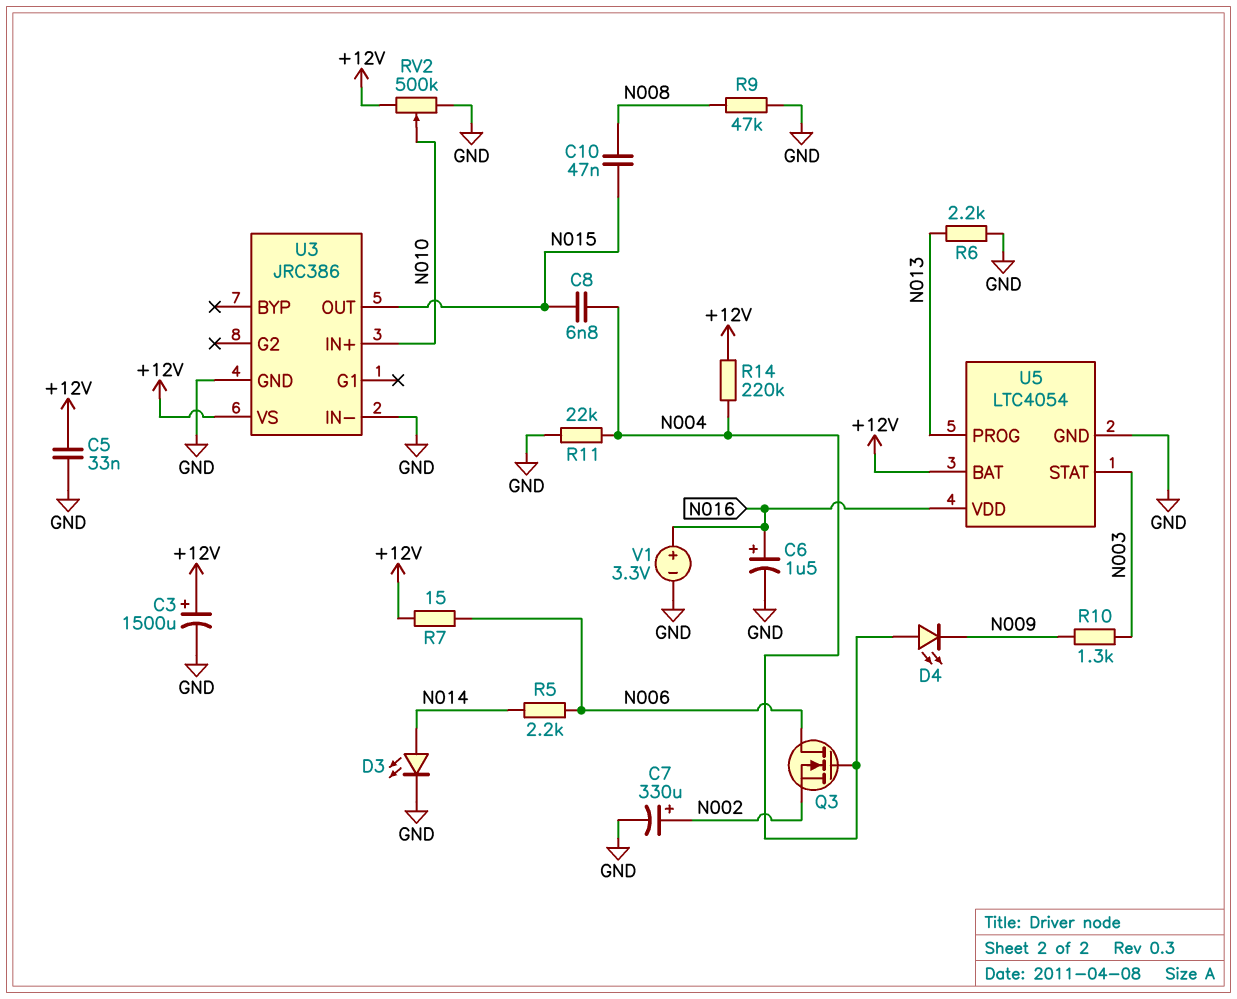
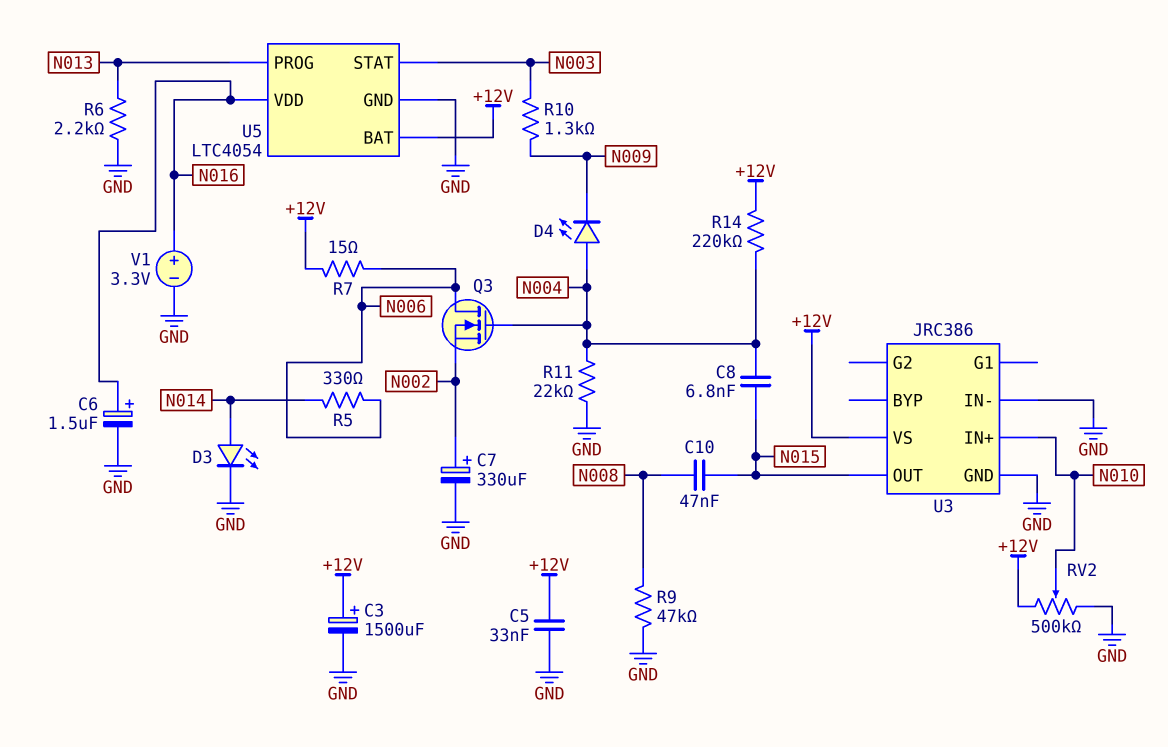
R5: 2.2k (N006, N014) -> 330 (N006, N014)

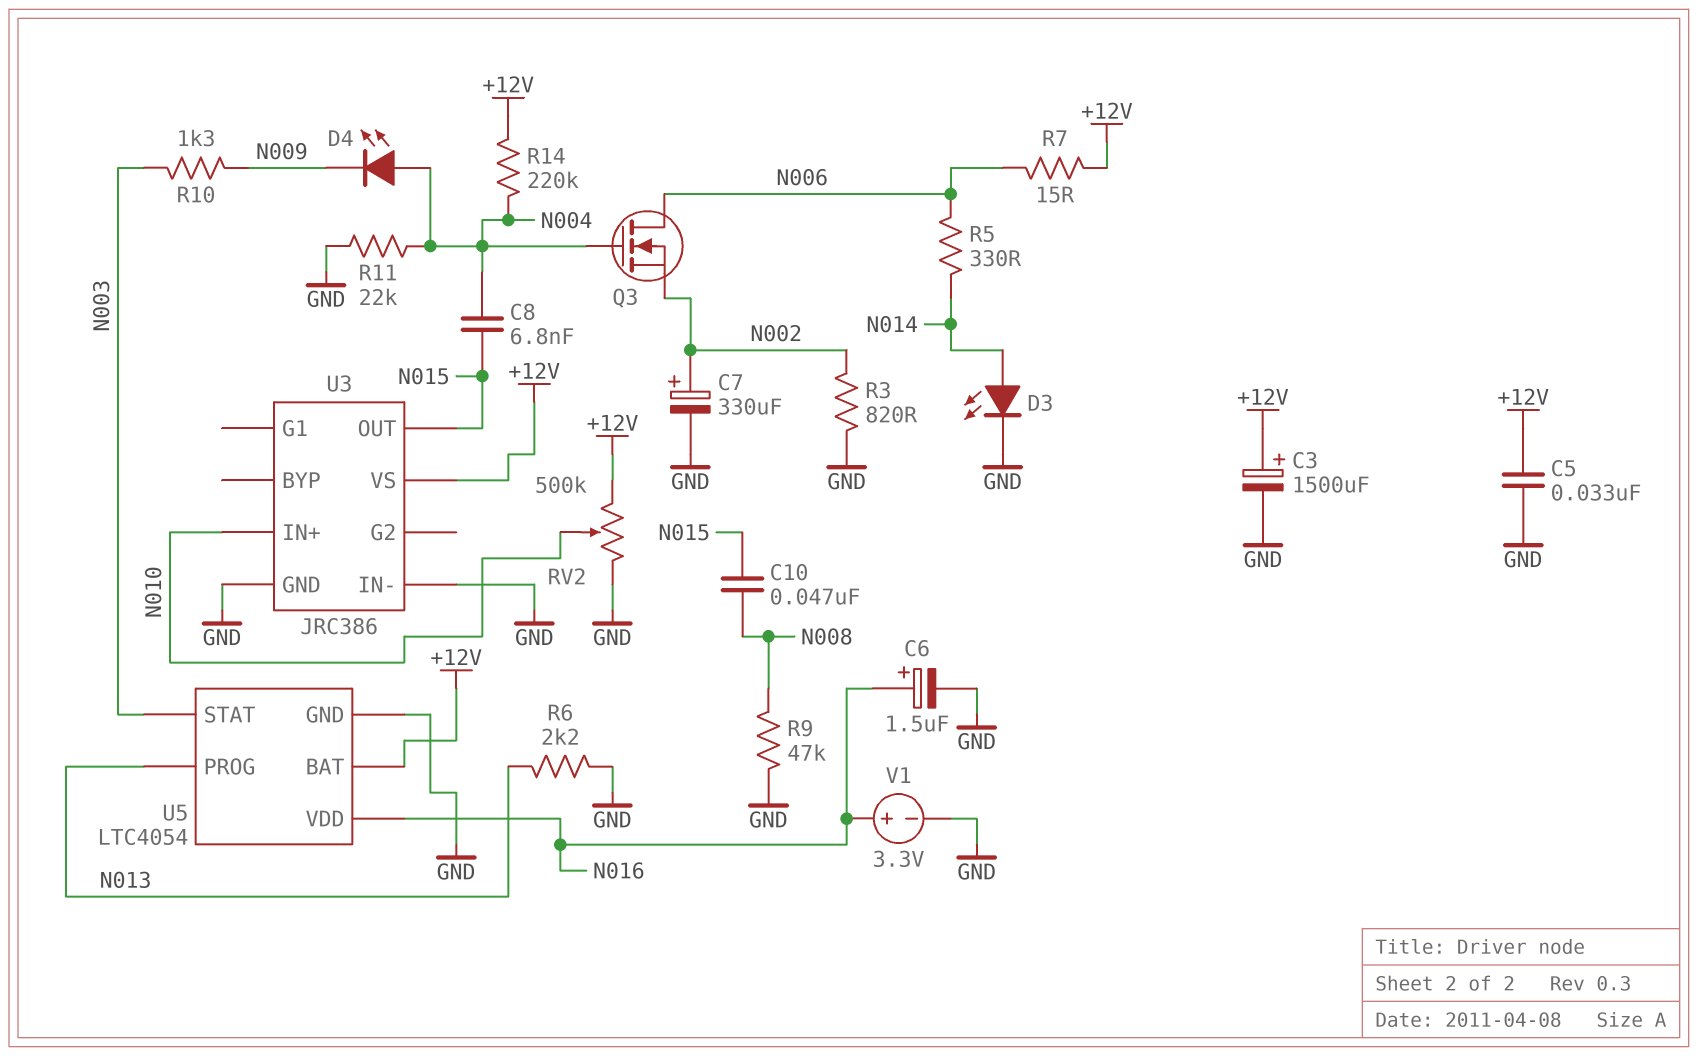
R3: none -> 820 (GND, N002)

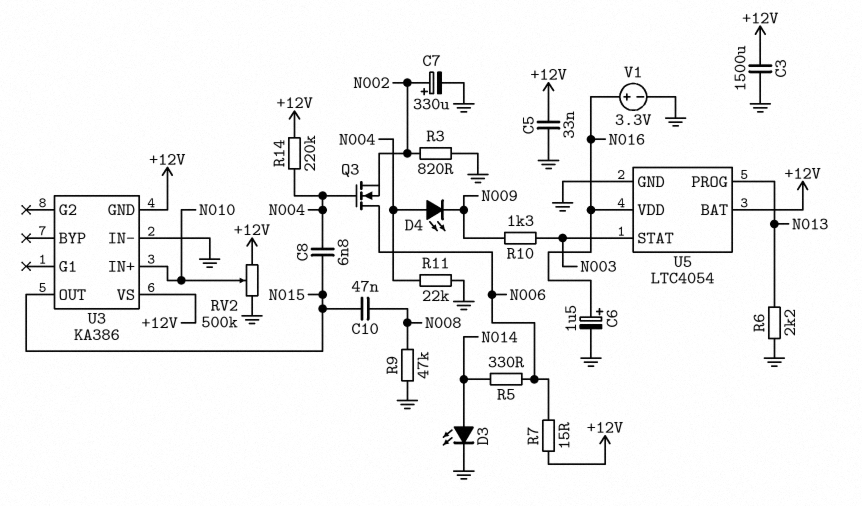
C3: 1500uF (plus +12V, minus GND) -> 1500uF (+12V, GND)
U3: JRC386 -> KA386
U3 pin GND: GND -> +12V

